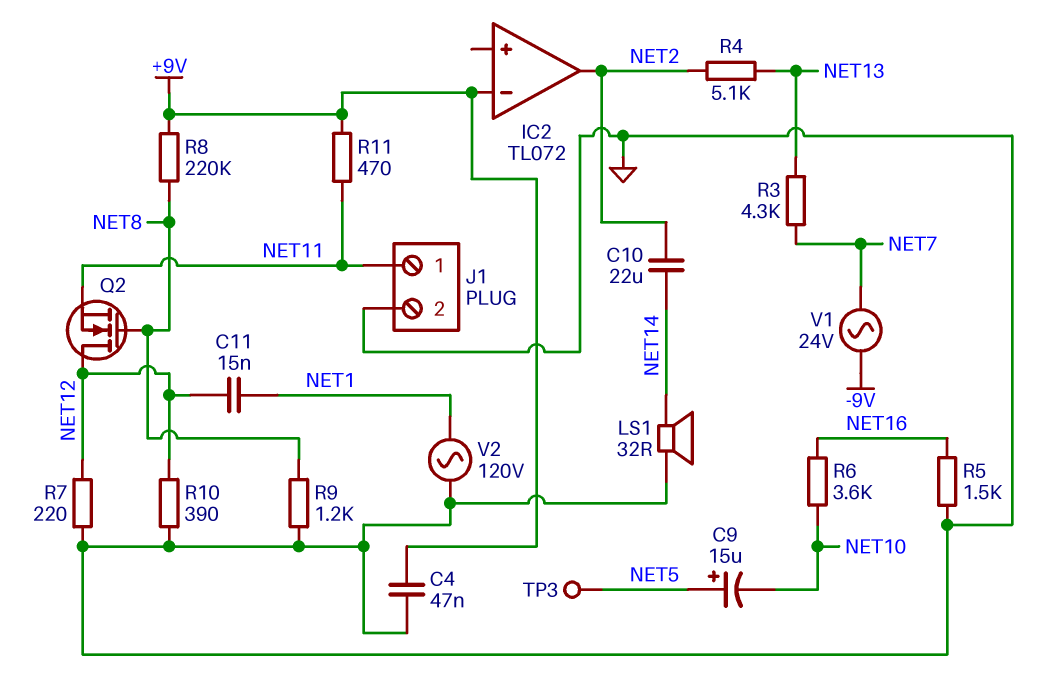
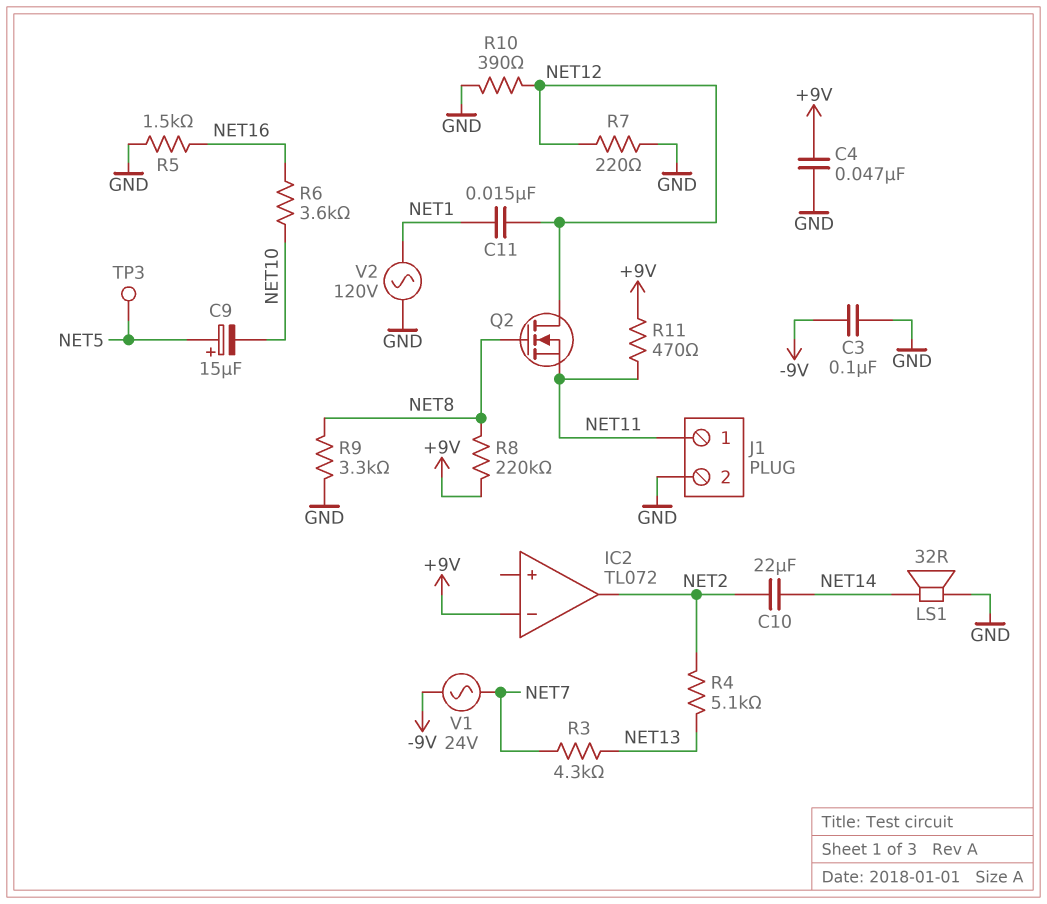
C3: none -> 100nF (-9V, GND)
R9: 1.2k (GND, NET8) -> 3.3k (GND, NET8)

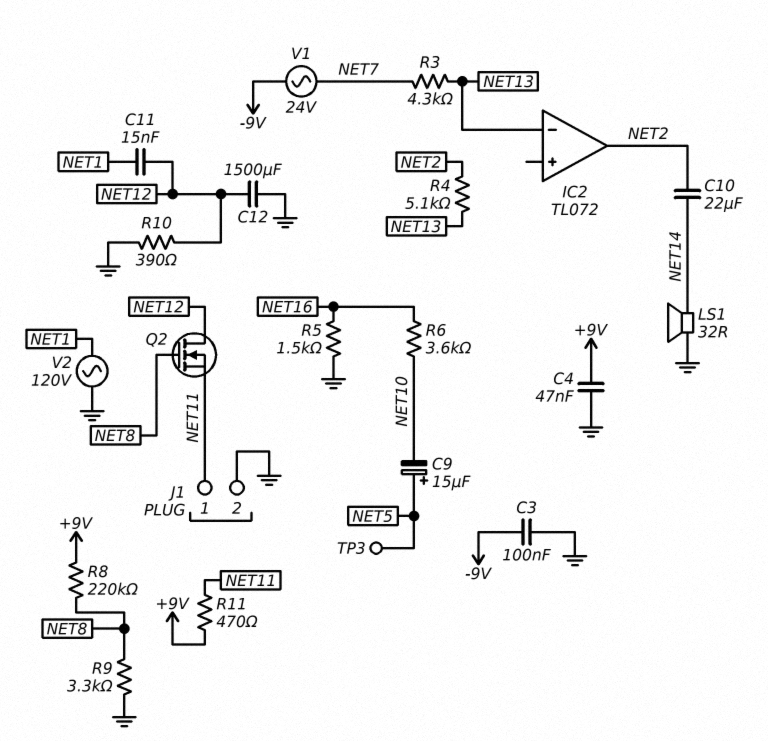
C12: none -> 1500uF (GND, NET12)
IC2 pin in-: +9V -> NET13
R7: 220 (GND, NET12) -> none

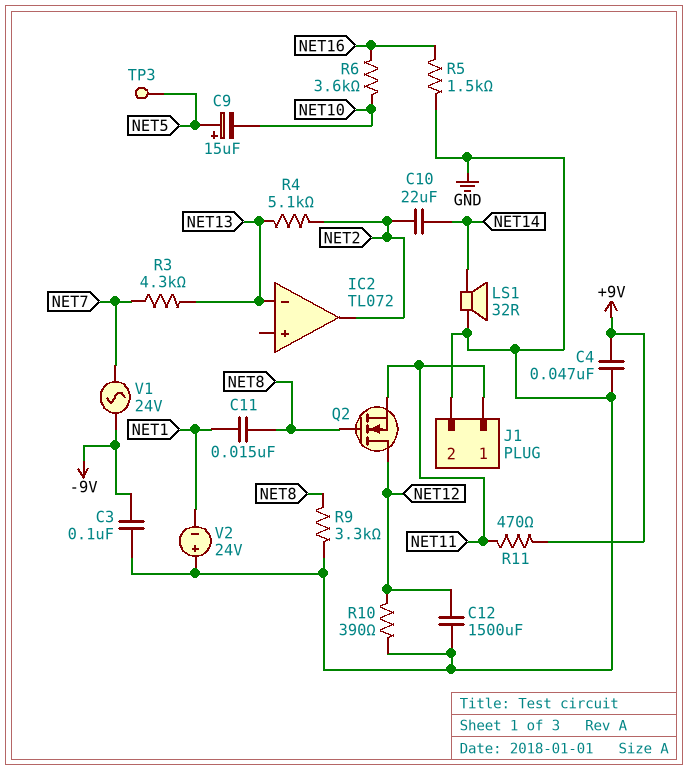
C11: 15nF (NET1, NET12) -> 15nF (NET1, NET8)
R8: 220k (+9V, NET8) -> none
V2: AC 120V (GND, NET1) -> 24V (plus GND, minus NET1)

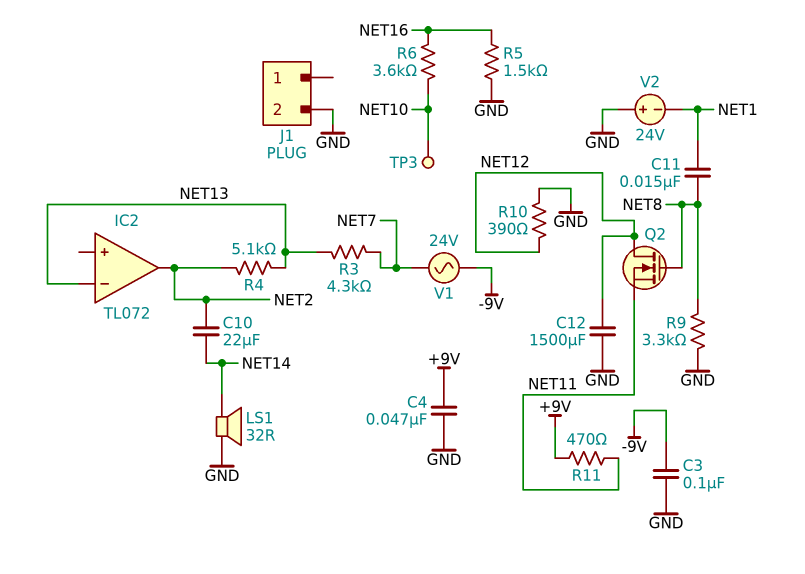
C9: 15uF (plus NET5, minus NET10) -> none
J1 pin 1: NET11 -> none
TP3: test point (NET5) -> test point (NET10)

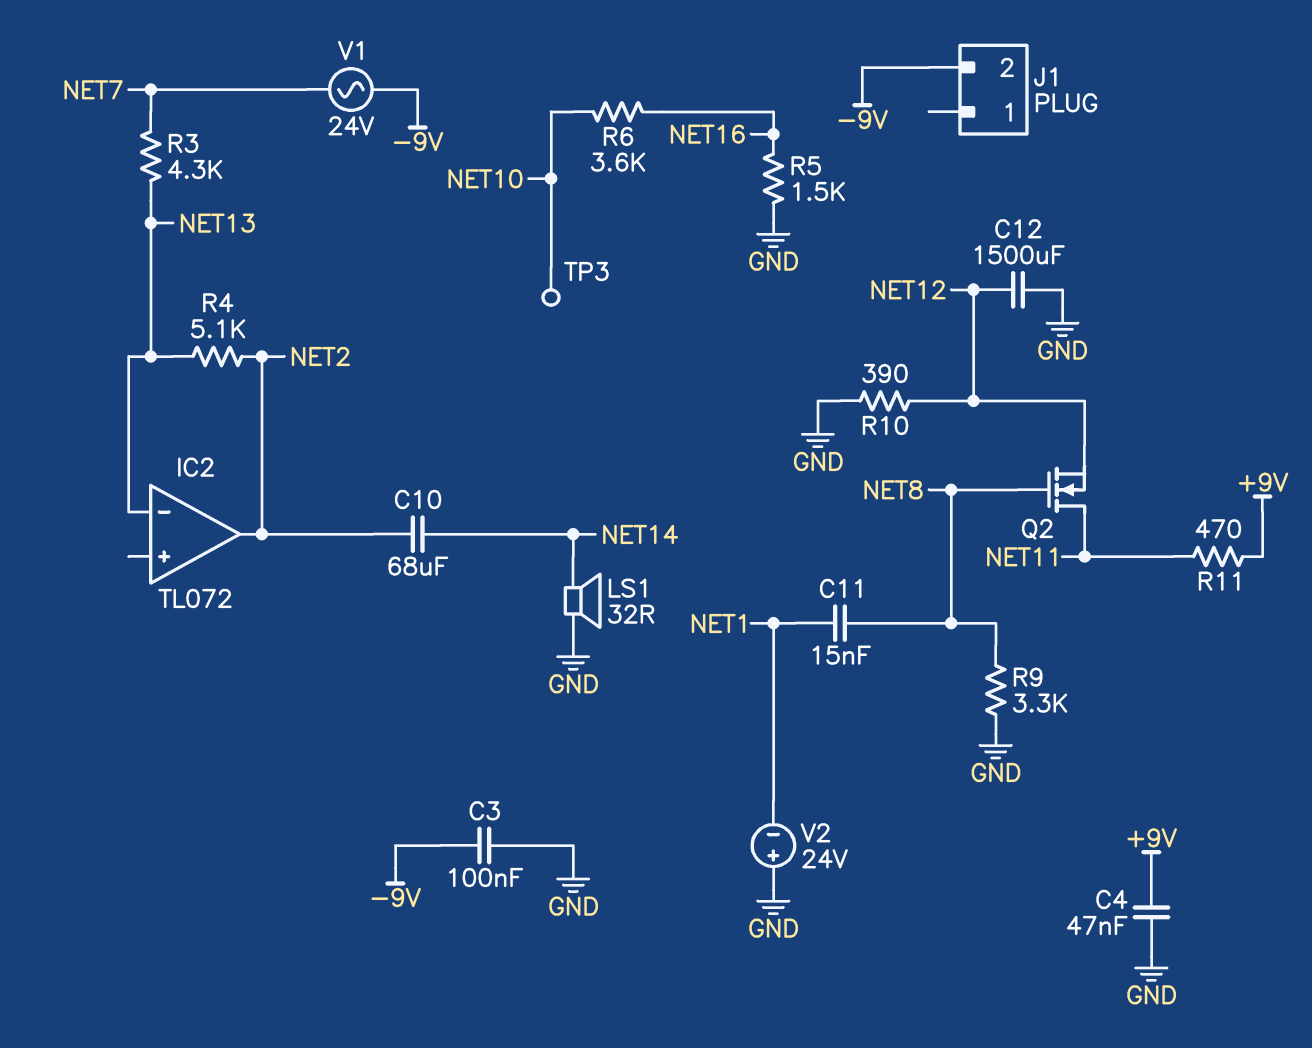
C10: 22uF (NET2, NET14) -> 68uF (NET2, NET14)
J1 pin 2: GND -> -9V
Q2: NMOS (G NET8, D NET12, S NET11) -> NMOS (G NET8, D NET11, S NET12)

